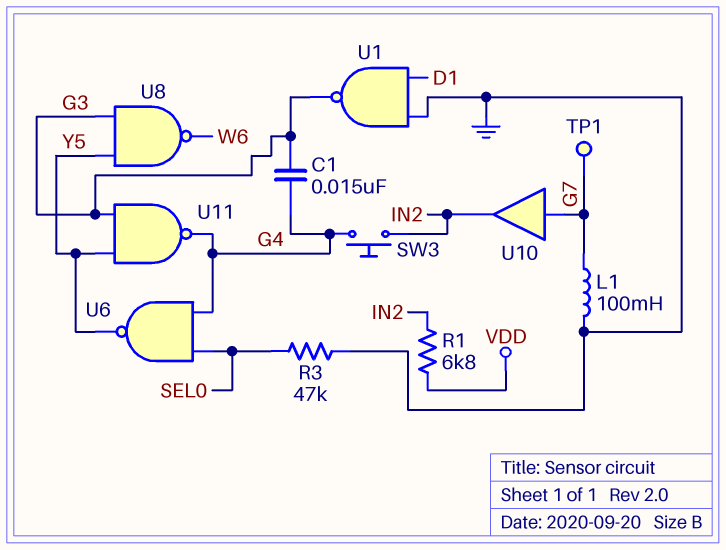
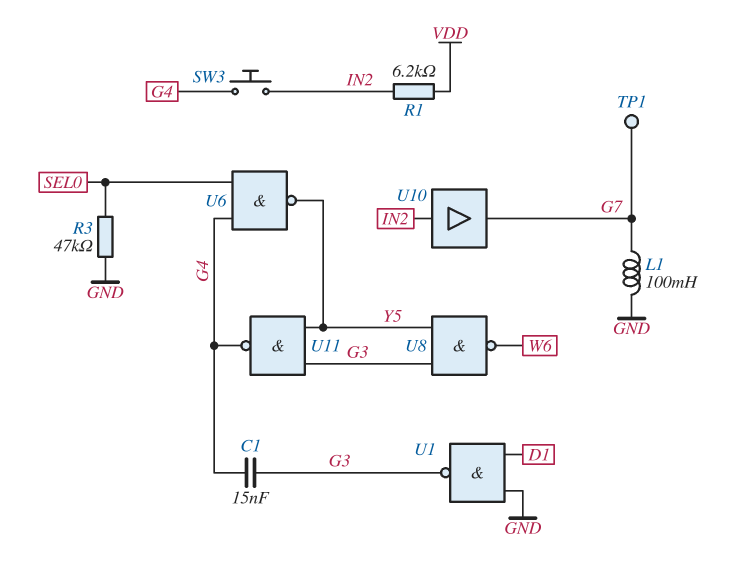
R1: 6.8k (IN2, VDD) -> 6.2k (IN2, VDD)
U10: buffer (in G7, out IN2) -> buffer (in IN2, out G7)

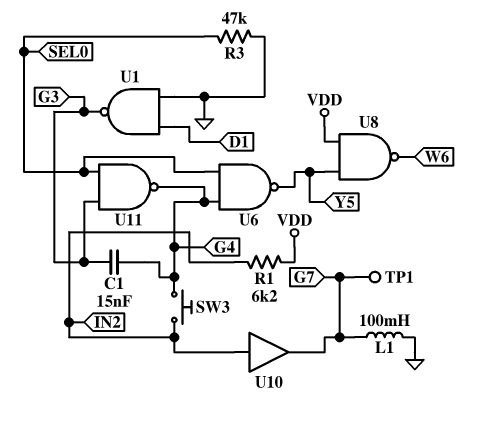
U8: NAND (in G3, in Y5, out W6) -> NAND (in VDD, in Y5, out W6)
U11: NAND (in G3, in Y5, out G4) -> NAND (in G3, in SEL0, out G4)

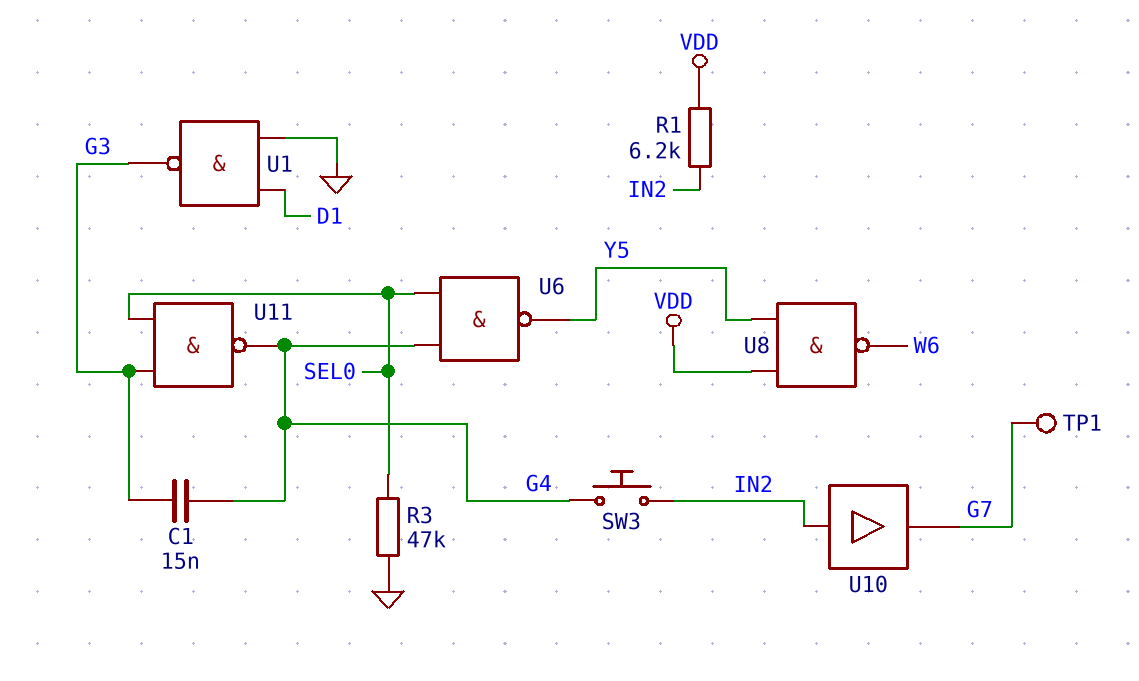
L1: 100mH (G7, GND) -> none

